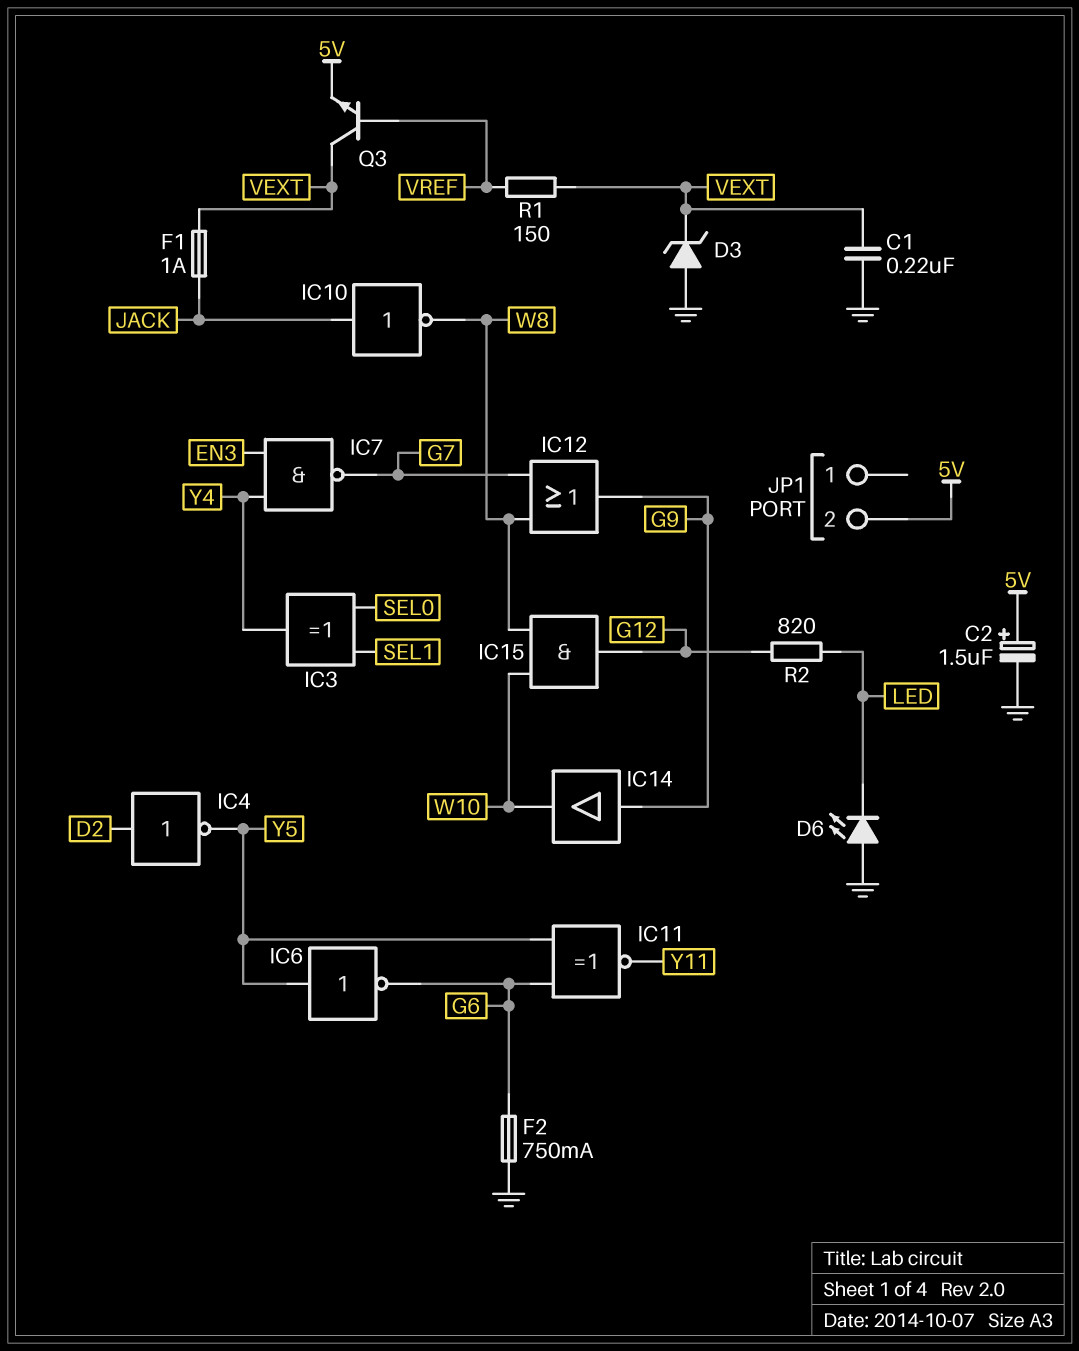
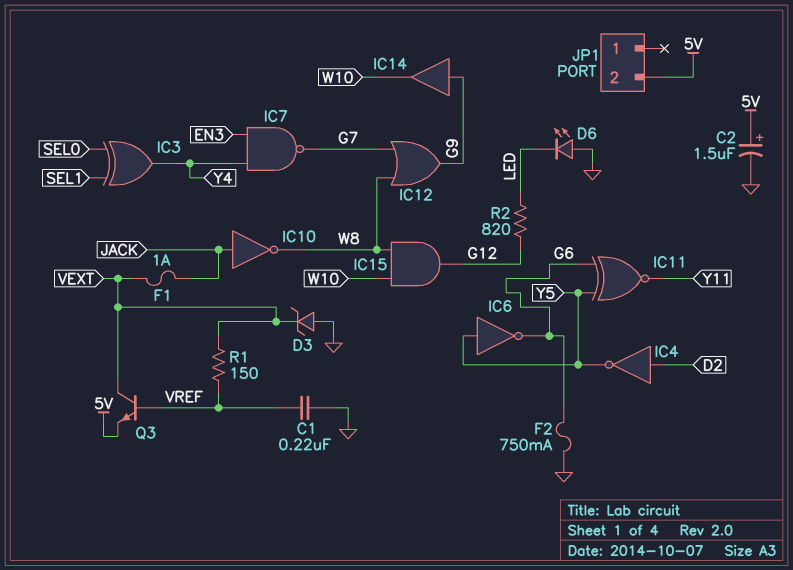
C1: 220nF (GND, VEXT) -> 220nF (GND, VREF)

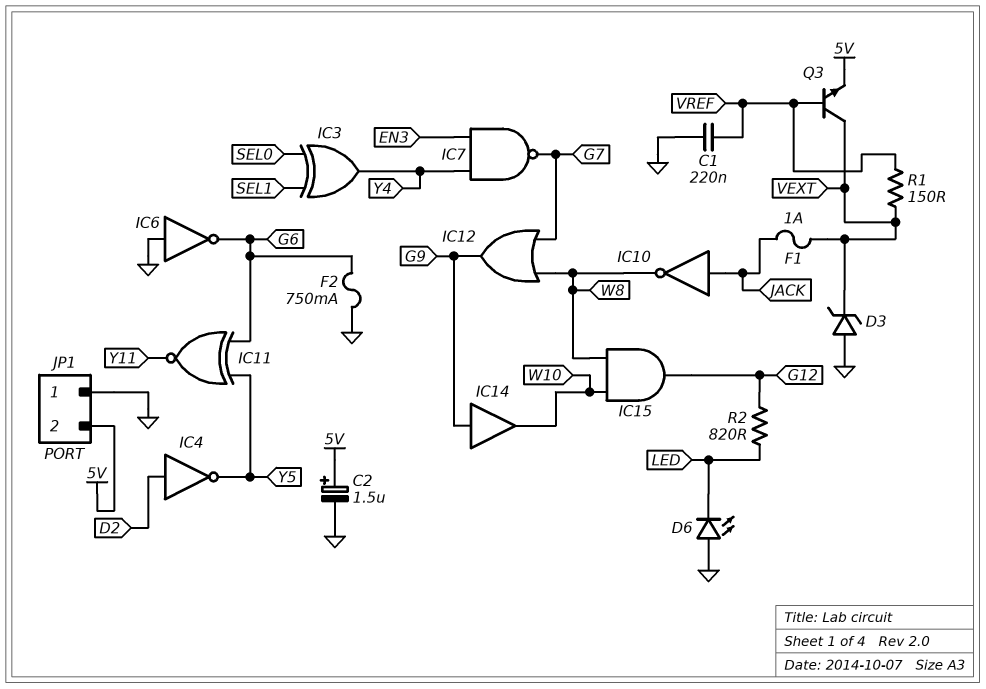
IC6: NOT (in Y5, out G6) -> NOT (in GND, out G6)
JP1 pin 1: none -> GND

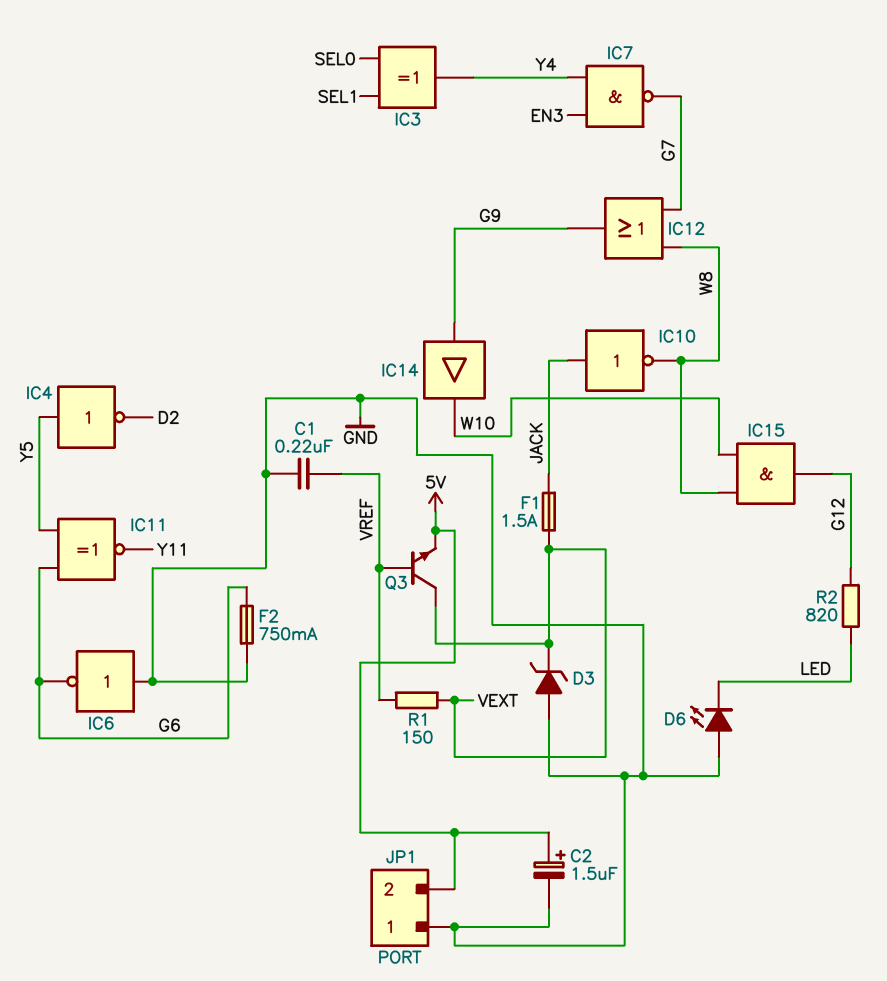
F1: 1A (JACK, VEXT) -> 1.5A (JACK, VEXT)
IC4: NOT (in D2, out Y5) -> NOT (in Y5, out D2)

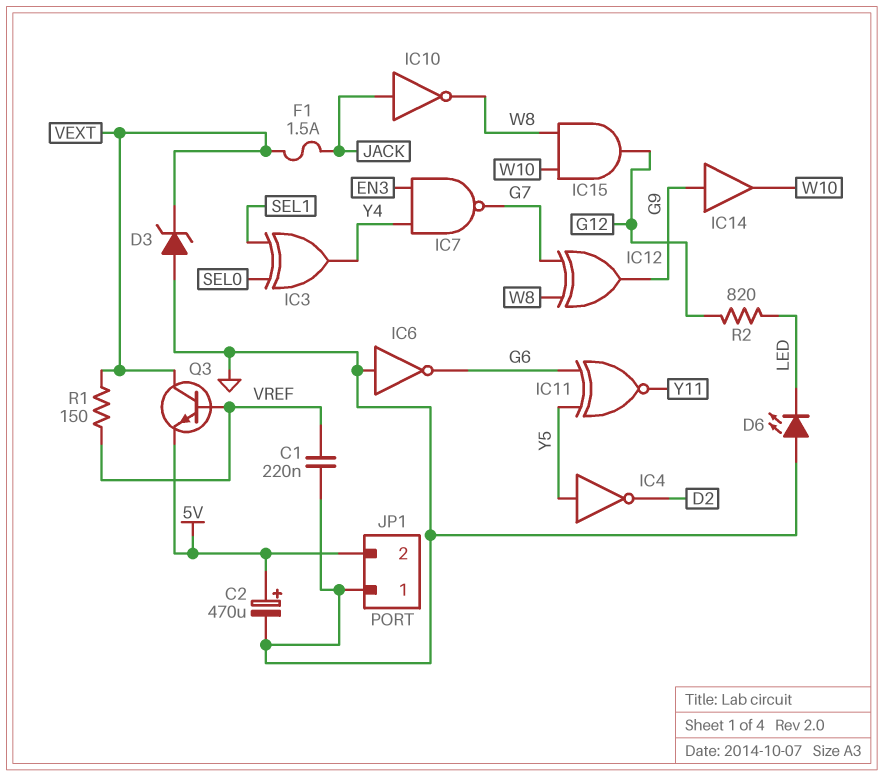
C2: 1.5uF (plus 5V, minus GND) -> 470uF (plus 5V, minus GND)
F2: 750mA (G6, GND) -> none
IC12: OR (in G7, in W8, out G9) -> XOR (in G7, in W8, out G9)

